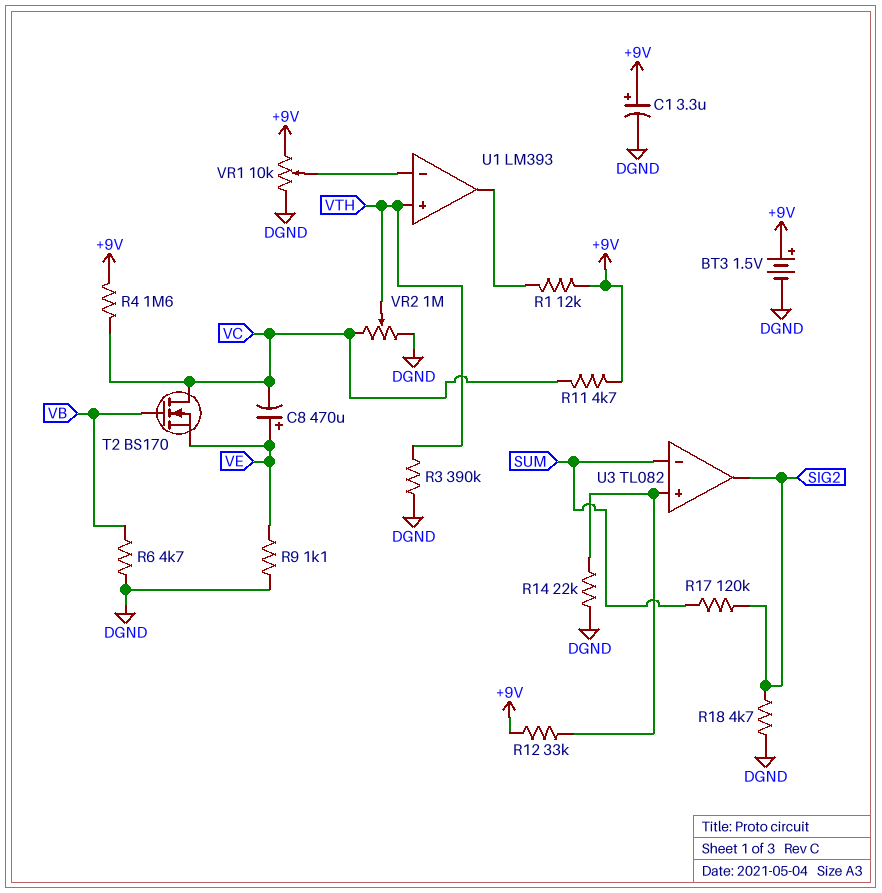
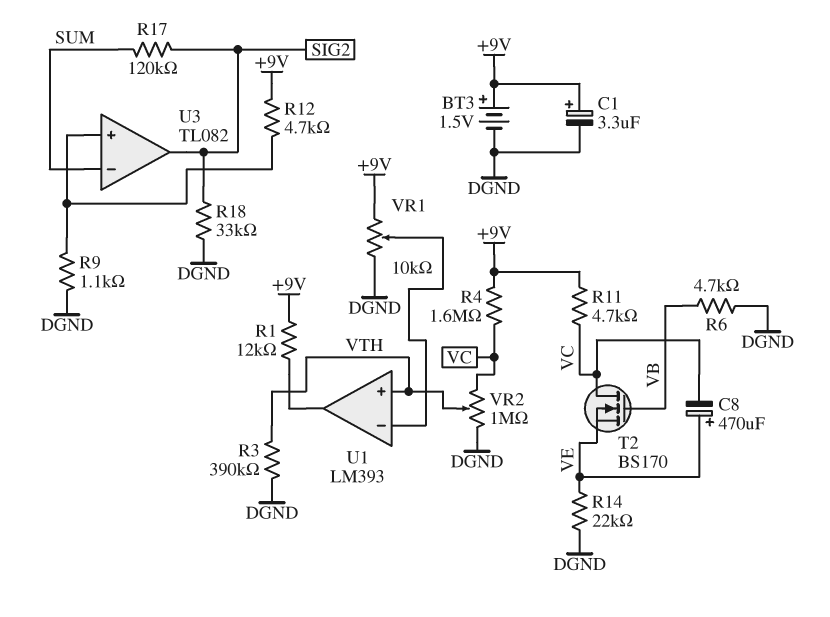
R9: 1.1k (DGND, VE) -> 1.1k (DGND, U3/in+)
R12: 33k (+9V, U3/in+) -> 4.7k (+9V, U3/in+)
R14: 22k (DGND, U3/in+) -> 22k (DGND, VE)
R18: 4.7k (DGND, SIG2) -> 33k (DGND, SIG2)

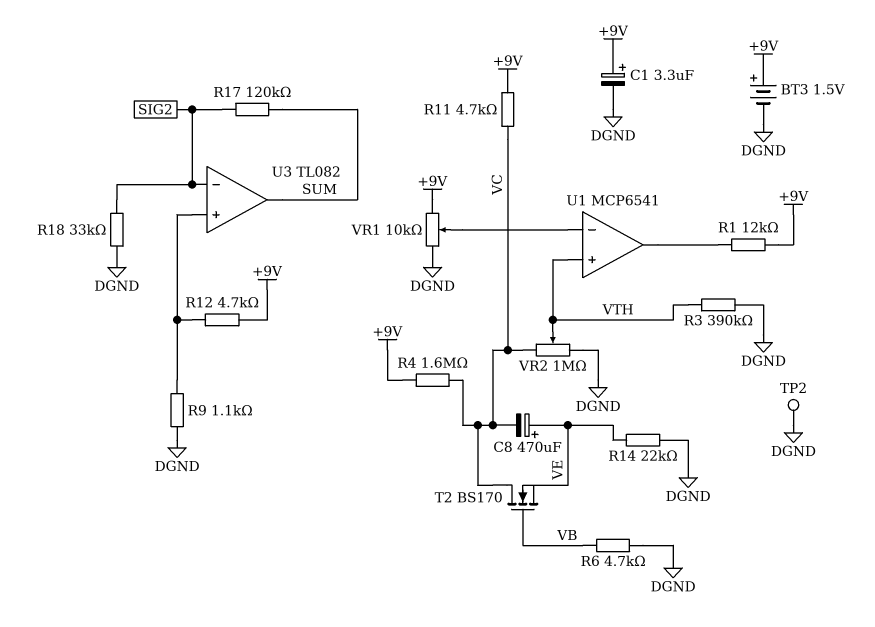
TP2: none -> test point (DGND)
U1: LM393 -> MCP6541
U3 pin in-: SUM -> SIG2
U3 pin out: SIG2 -> SUM

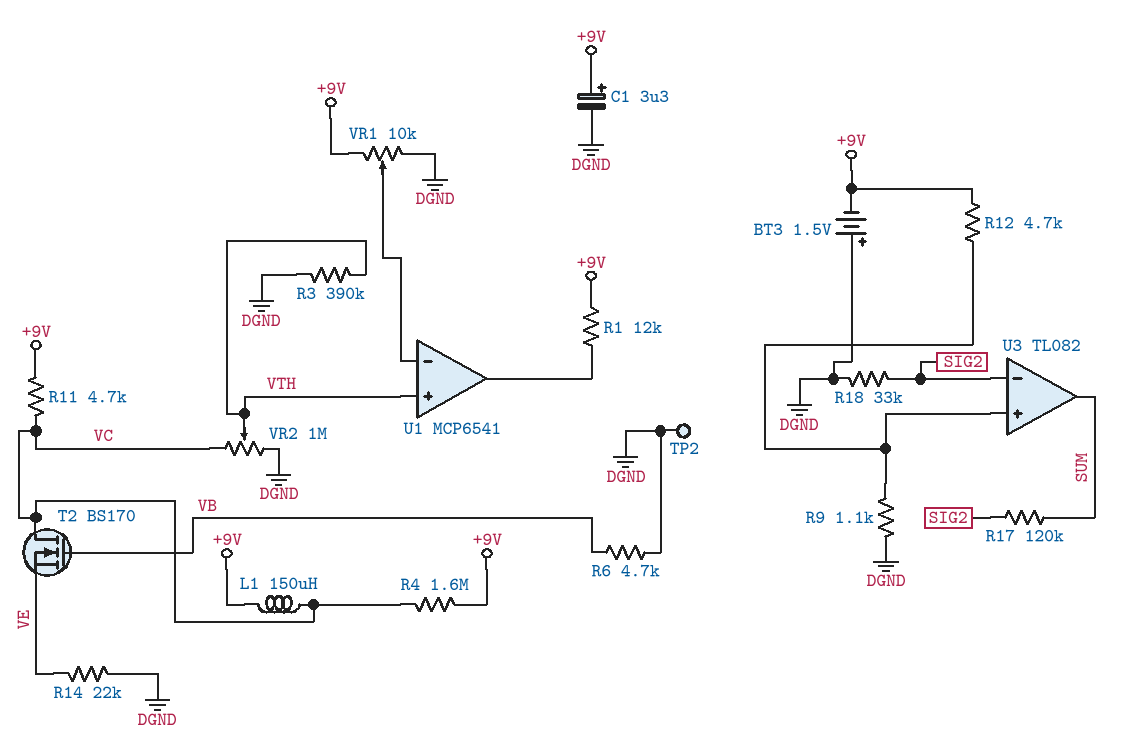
BT3: 1.5V (plus +9V, minus DGND) -> 1.5V (plus DGND, minus +9V)
C8: 470uF (plus VE, minus VC) -> none
L1: none -> 150uH (+9V, VC)

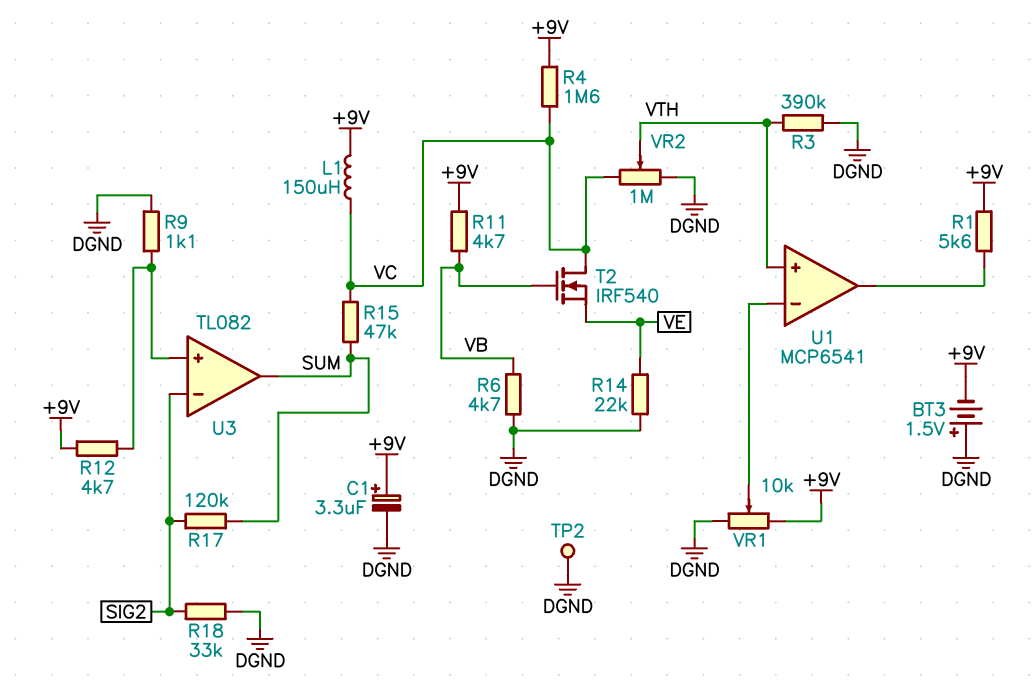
R1: 12k (+9V, U1/out) -> 5.6k (+9V, U1/out)
R11: 4.7k (+9V, VC) -> 4.7k (+9V, VB)
R15: none -> 47k (SUM, VC)
T2: NMOS BS170 (G VB, D VC, S VE) -> NMOS IRF540 (G VB, D VC, S VE)

